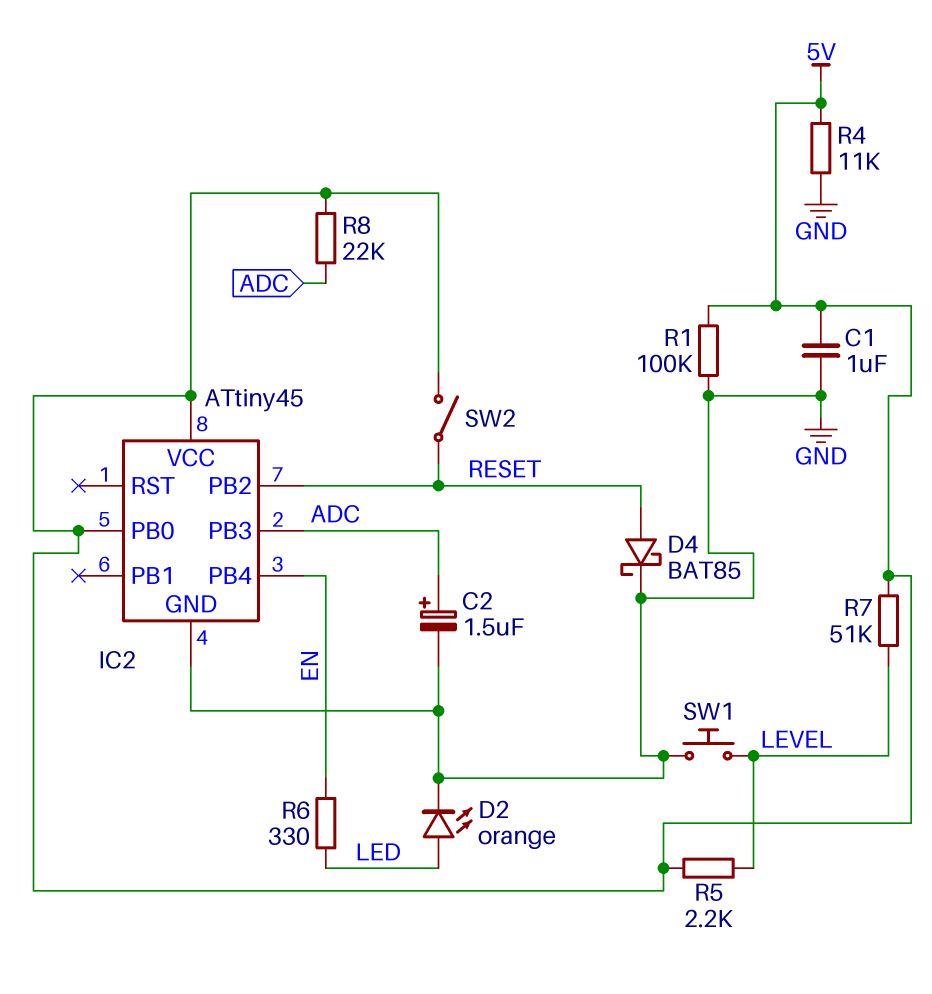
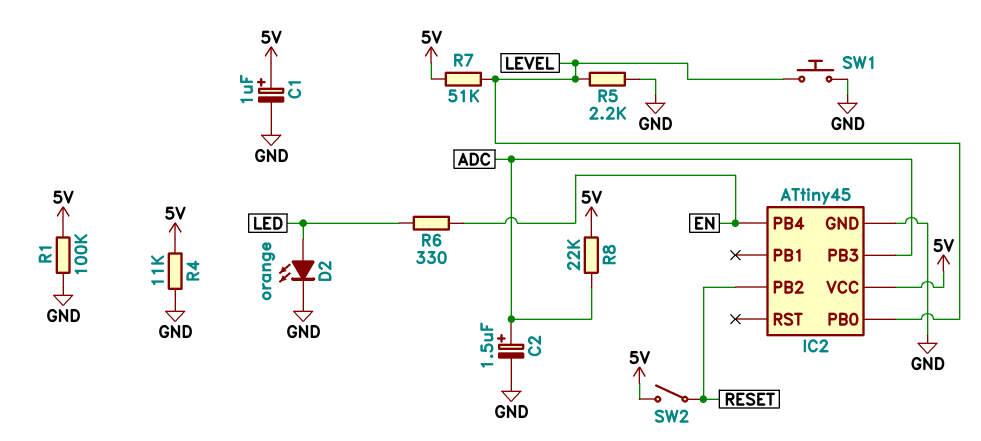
C1: 1uF (5V, GND) -> 1uF (plus 5V, minus GND)
D4: schottky BAT85 (A RESET, K GND) -> none
IC2 pin PB0: 5V -> LEVEL
R5: 2.2k (5V, LEVEL) -> 2.2k (GND, LEVEL)

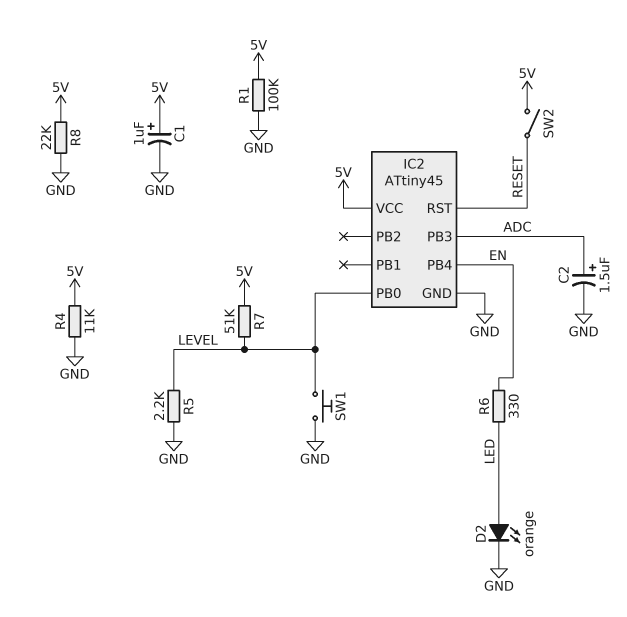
IC2 pin PB2: RESET -> none
IC2 pin RST: none -> RESET
R8: 22k (5V, ADC) -> 22k (5V, GND)

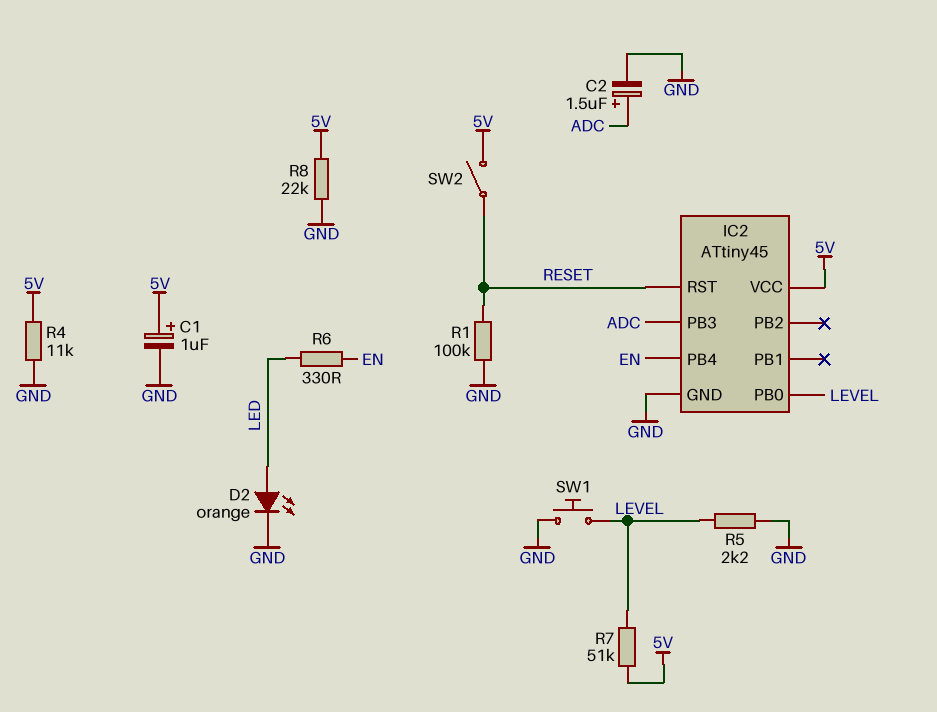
R1: 100k (5V, GND) -> 100k (GND, RESET)

